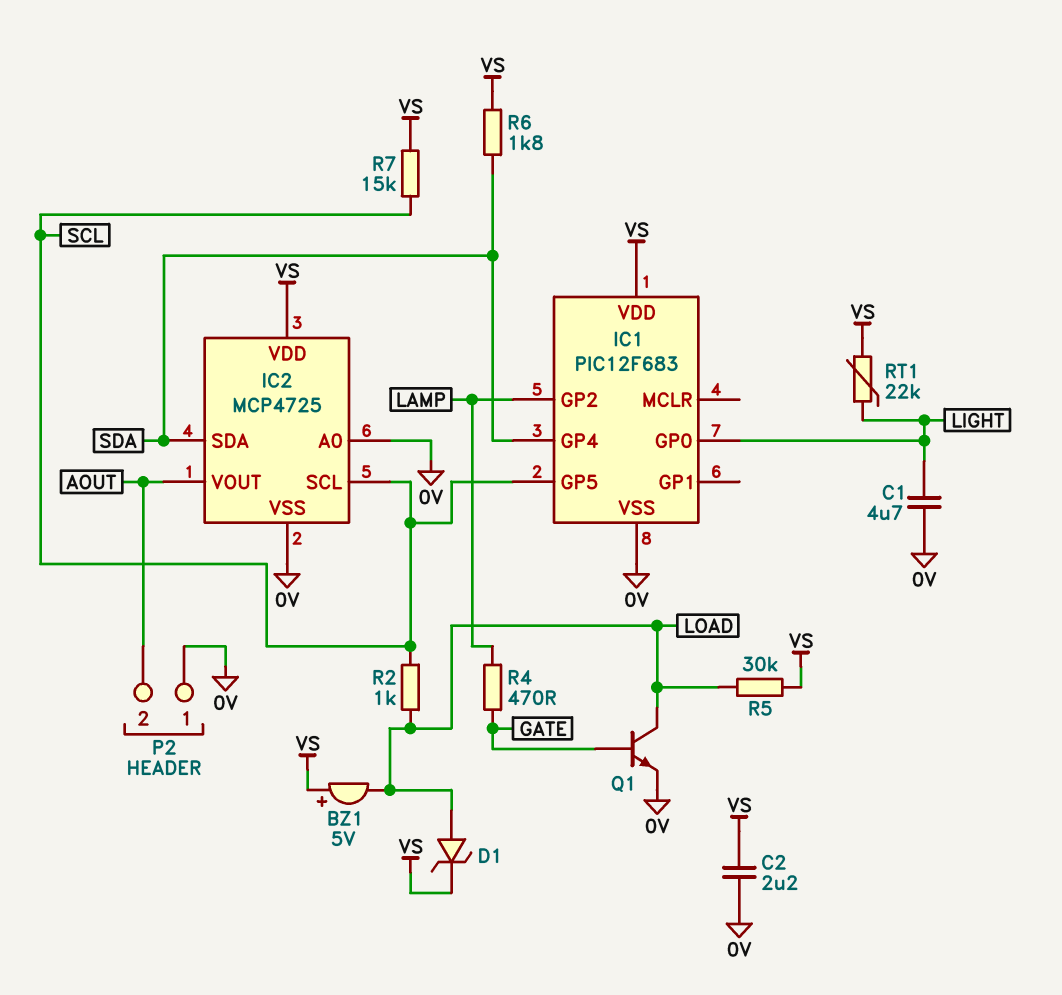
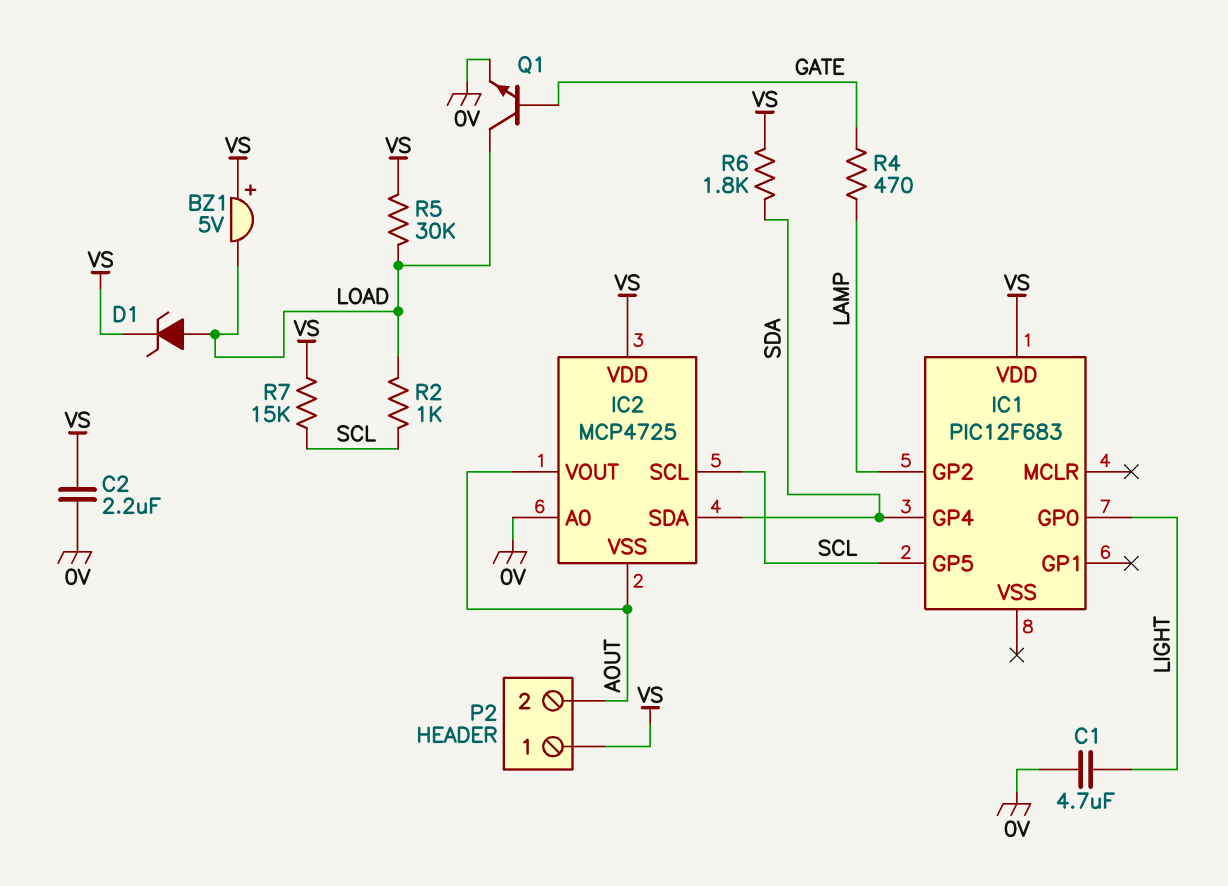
IC1 pin VSS: 0V -> none
IC2 pin VSS: 0V -> AOUT
P2 pin 1: 0V -> VS
RT1: 22k (LIGHT, VS) -> none

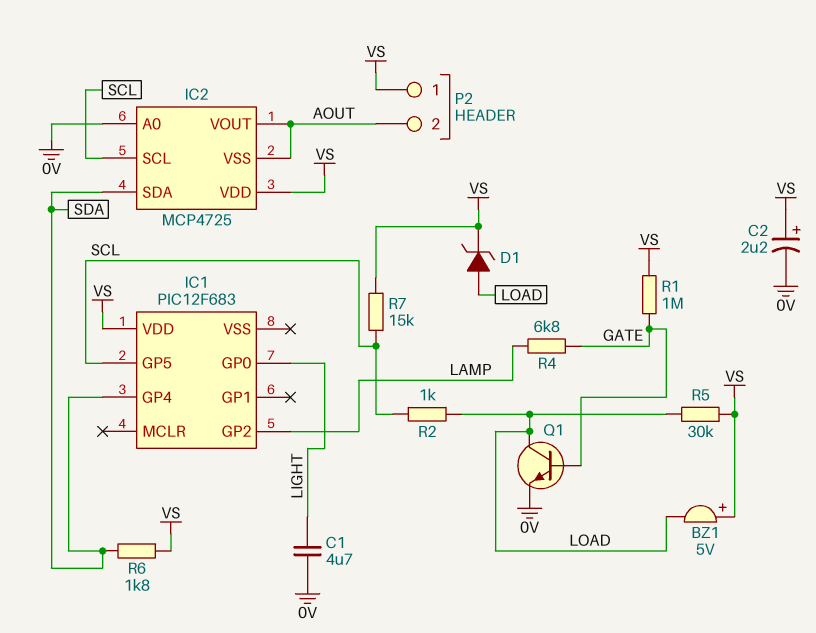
C2: 2.2uF (0V, VS) -> 2.2uF (plus VS, minus 0V)
R1: none -> 1M (GATE, VS)
R4: 470 (GATE, LAMP) -> 6.8k (GATE, LAMP)

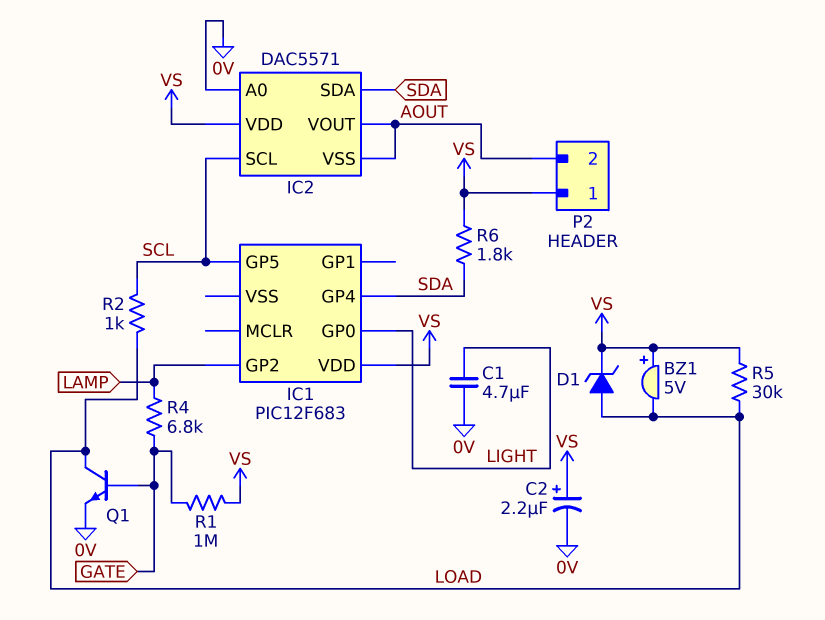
IC2: MCP4725 -> DAC5571
R7: 15k (SCL, VS) -> none

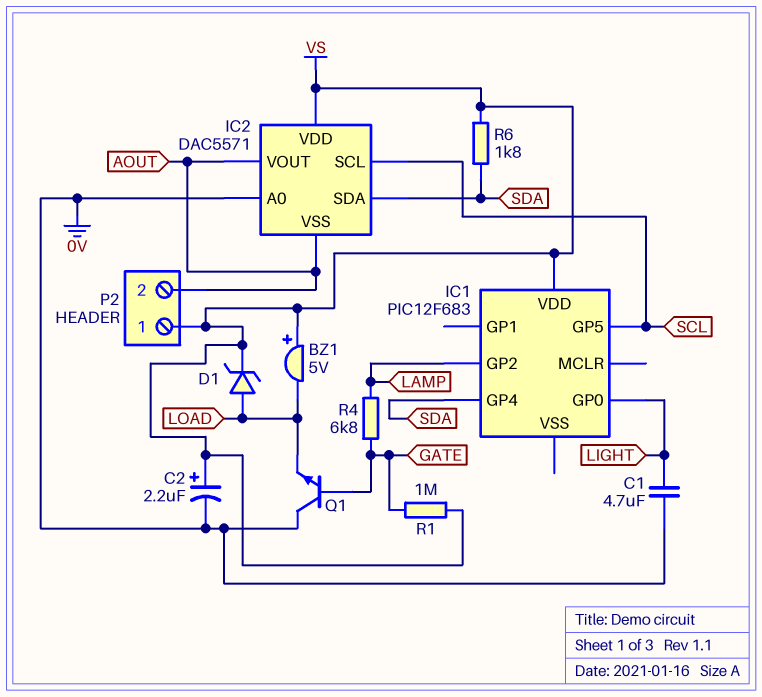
Q1: NPN (B GATE, C LOAD, E 0V) -> NPN (B GATE, C 0V, E LOAD)
R2: 1k (LOAD, SCL) -> none
R5: 30k (LOAD, VS) -> none

